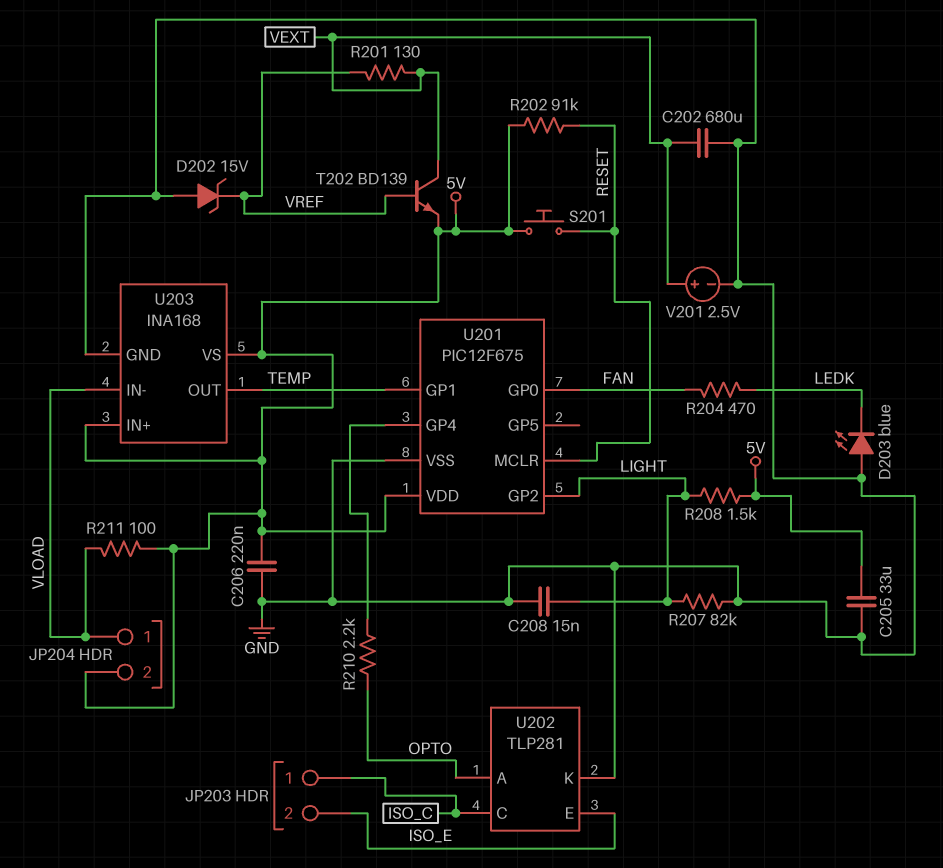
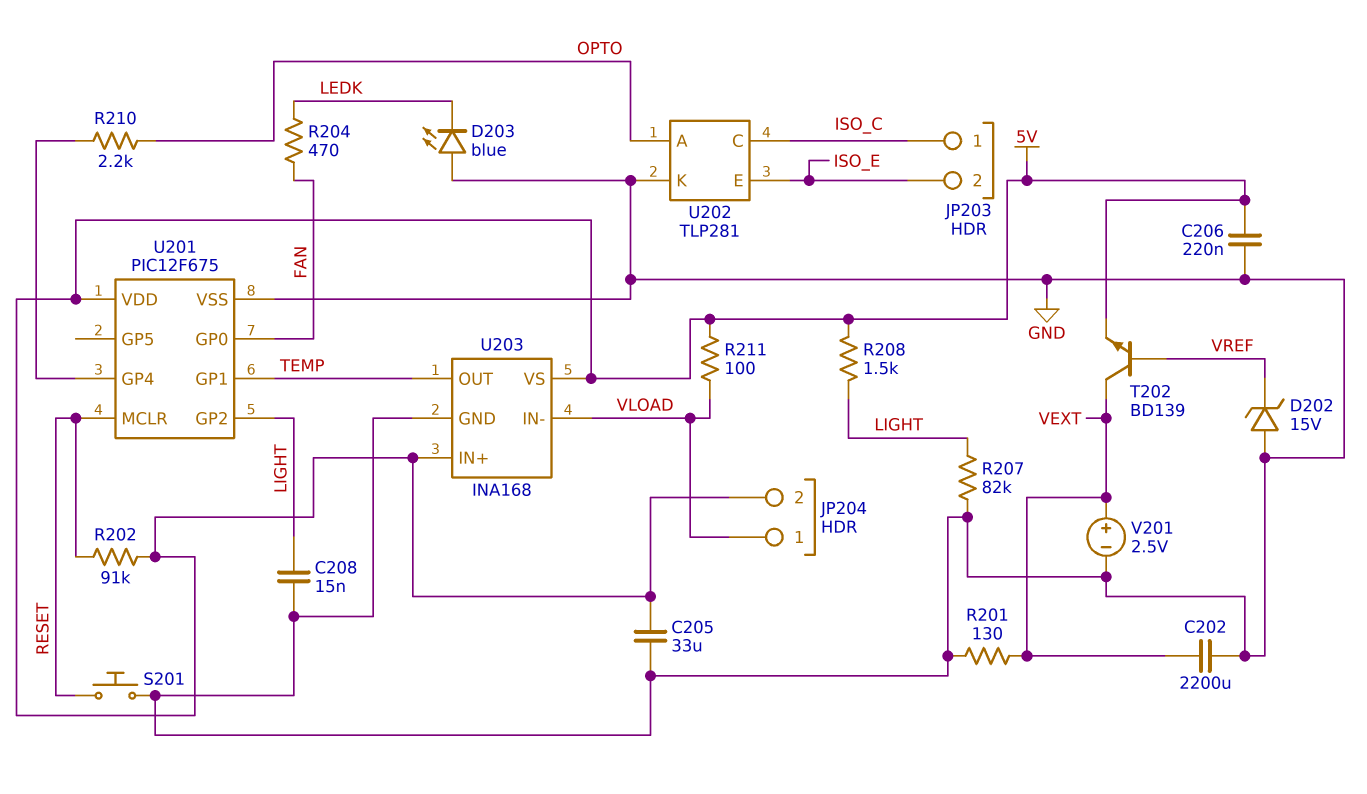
C202: 680uF (GND, VEXT) -> 2200uF (GND, VEXT)
R201: 130 (VEXT, VREF) -> 130 (GND, VEXT)
S201: button (5V, RESET) -> button (GND, RESET)

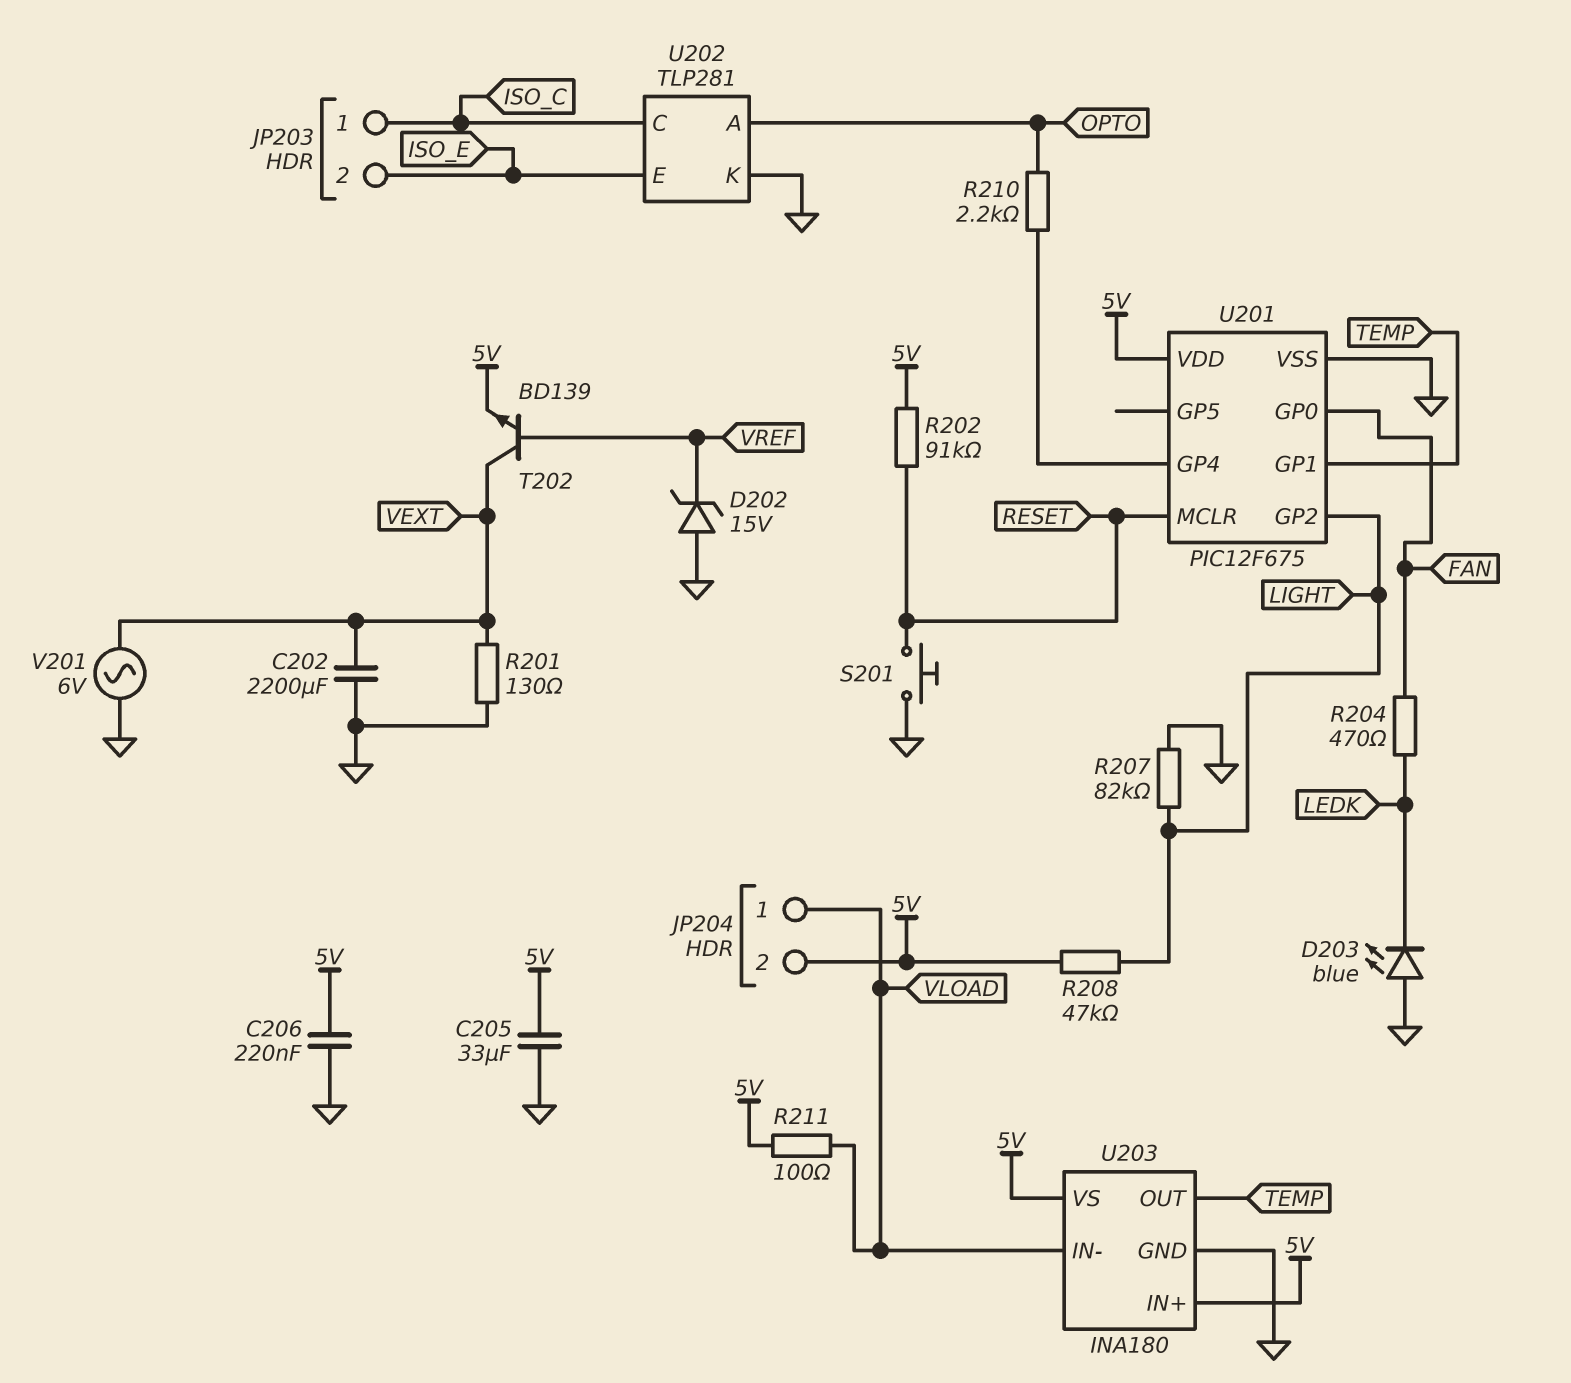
C208: 15nF (GND, LIGHT) -> none
R208: 1.5k (5V, LIGHT) -> 47k (5V, LIGHT)
U203: INA168 -> INA180
V201: 2.5V (plus VEXT, minus GND) -> AC 6V (GND, VEXT)

